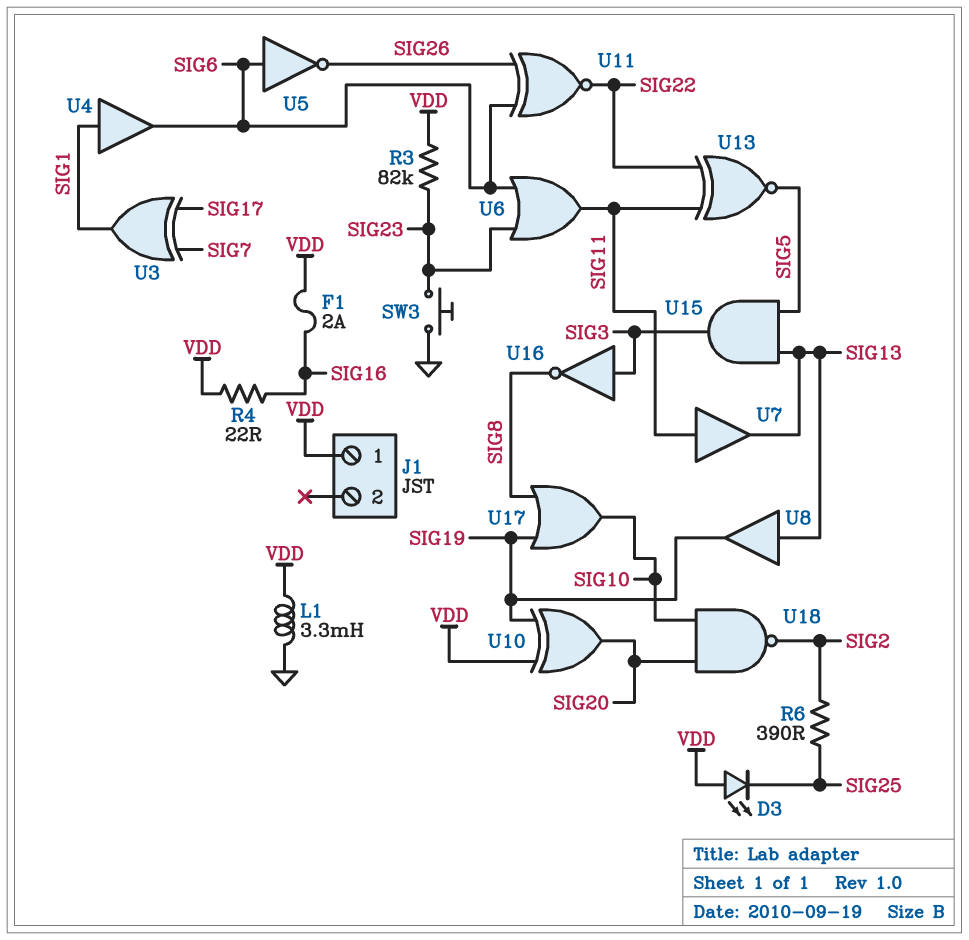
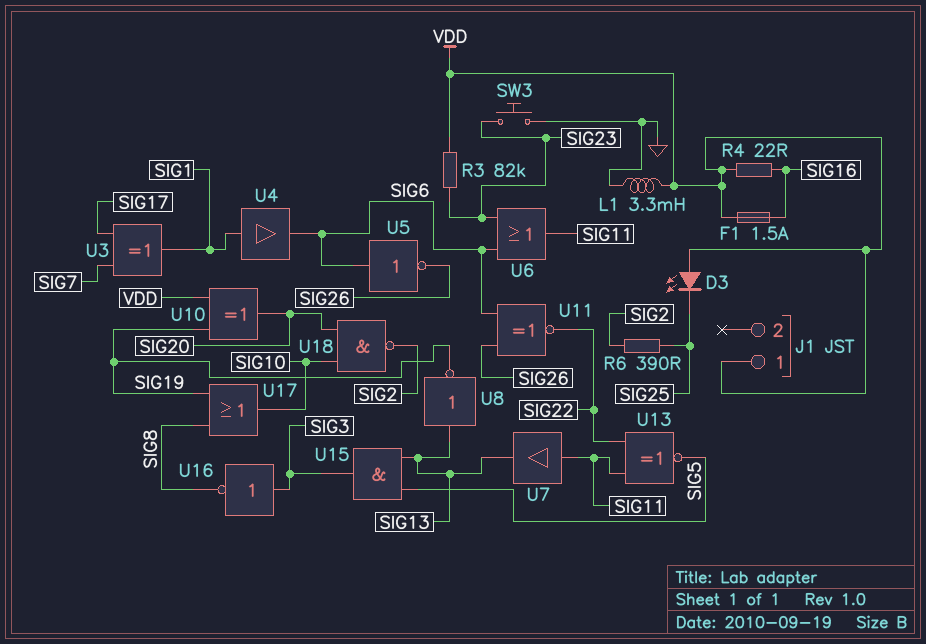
F1: 2A (SIG16, VDD) -> 1.5A (SIG16, VDD)
U8: buffer (in SIG13, out SIG19) -> NOT (in SIG13, out SIG19)

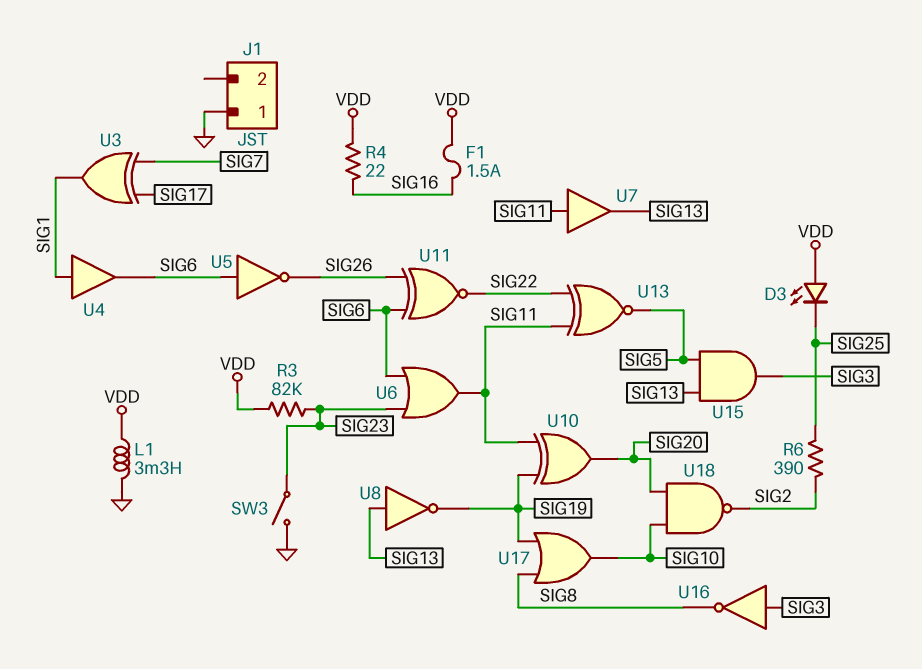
J1 pin 1: VDD -> GND
SW3: button (GND, SIG23) -> switch (GND, SIG23)
U10: XOR (in SIG19, in VDD, out SIG20) -> XOR (in SIG11, in SIG19, out SIG20)

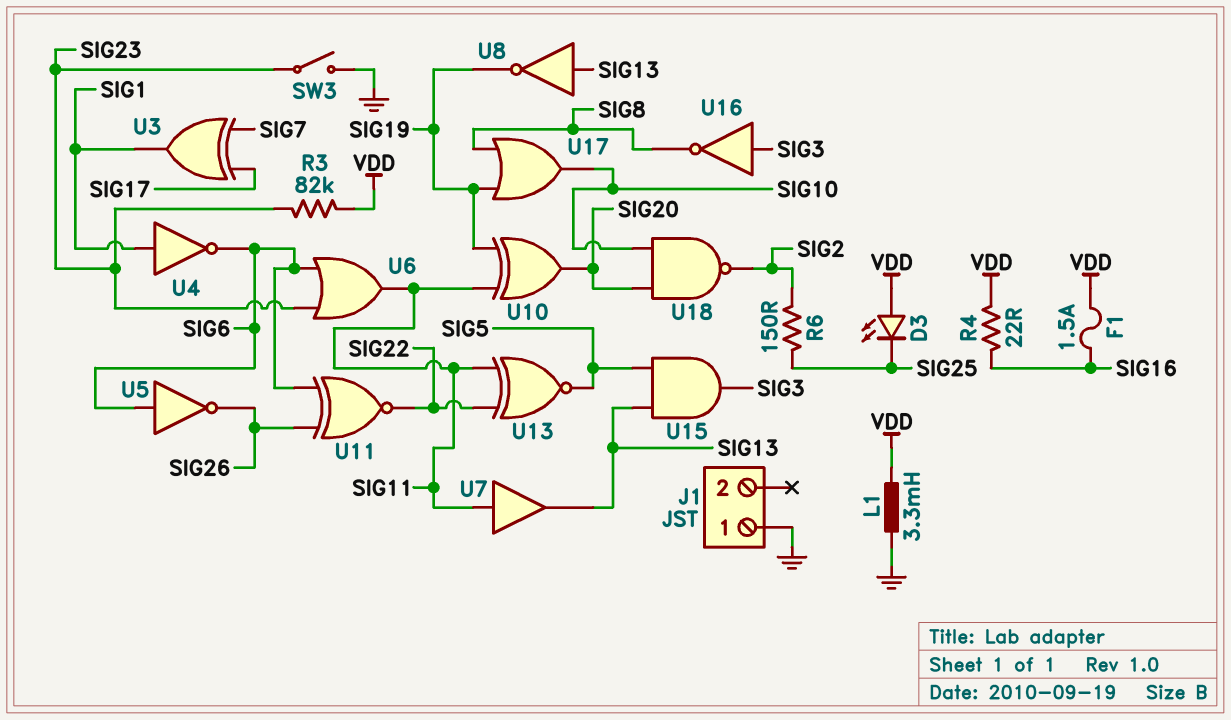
R6: 390 (SIG2, SIG25) -> 150 (SIG2, SIG25)
U4: buffer (in SIG1, out SIG6) -> NOT (in SIG1, out SIG6)

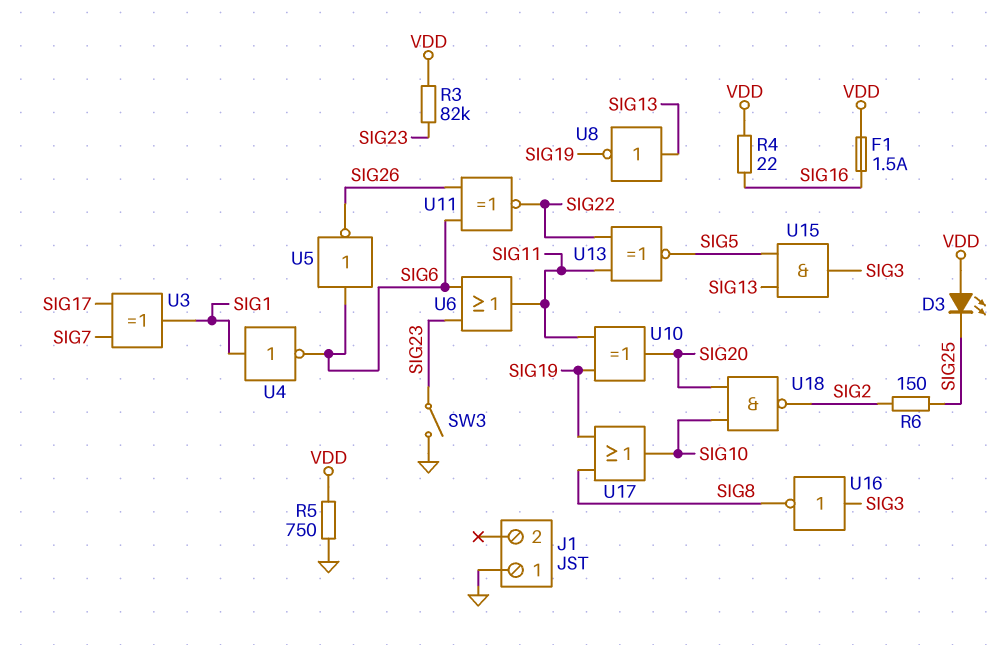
L1: 3.3mH (GND, VDD) -> none
R5: none -> 750 (GND, VDD)
U7: buffer (in SIG11, out SIG13) -> none

